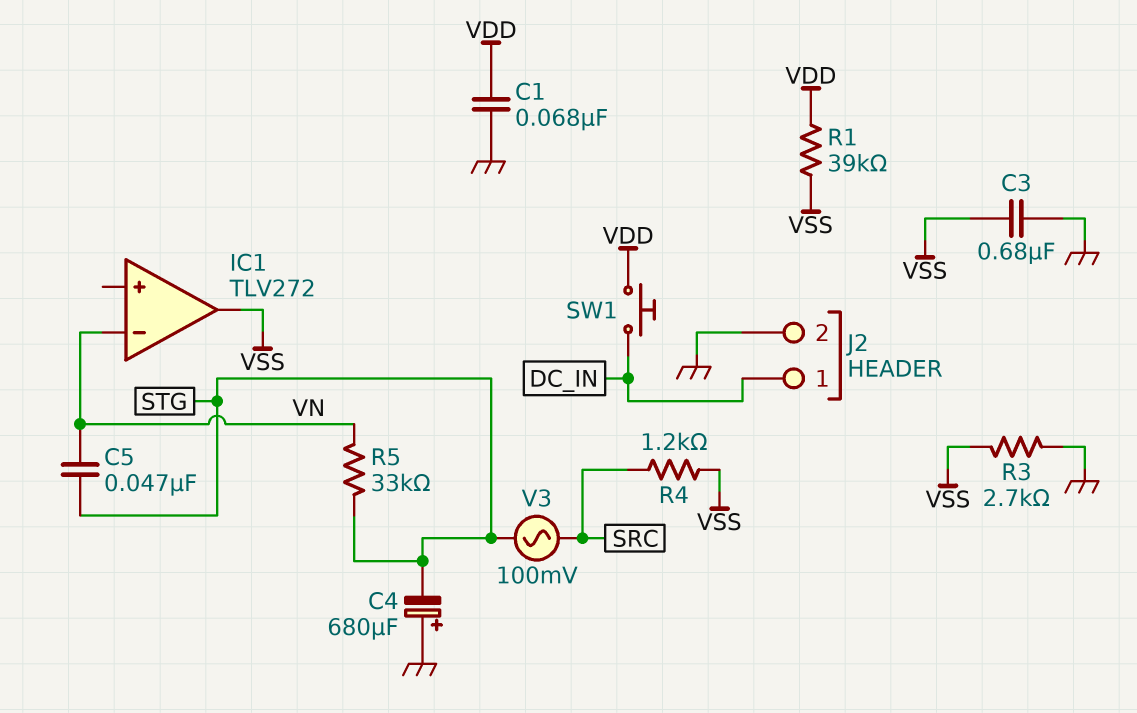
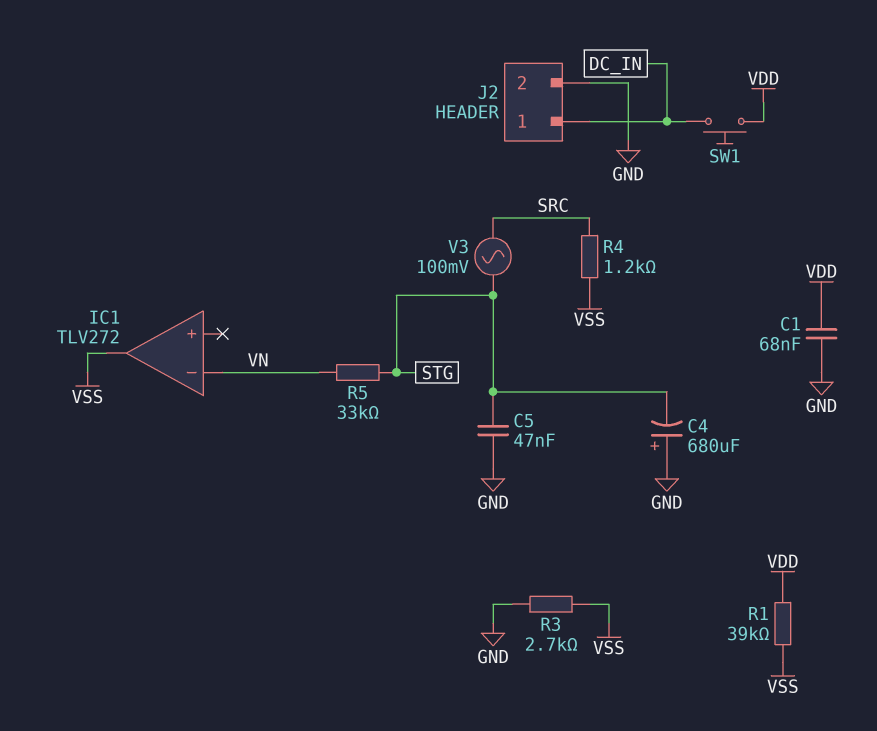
C3: 680nF (GND, VSS) -> none
C5: 47nF (STG, VN) -> 47nF (GND, STG)

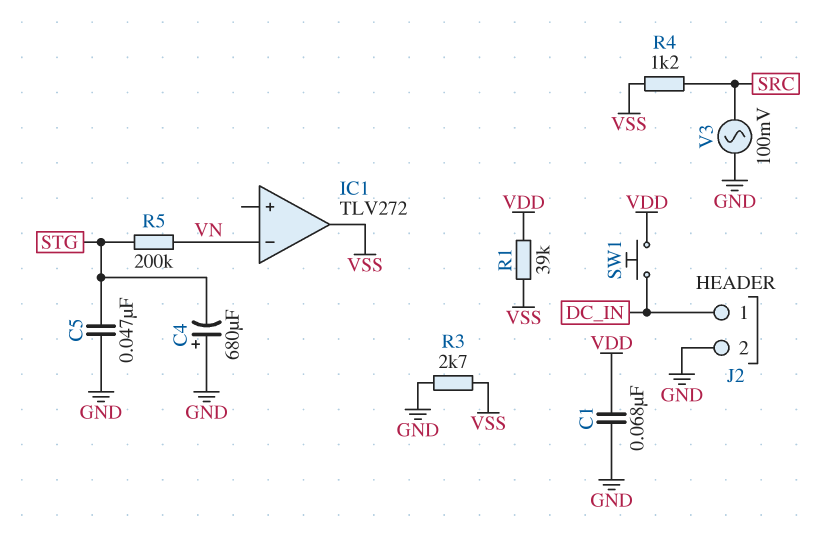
R5: 33k (STG, VN) -> 200k (STG, VN)
V3: AC 100mV (SRC, STG) -> AC 100mV (GND, SRC)

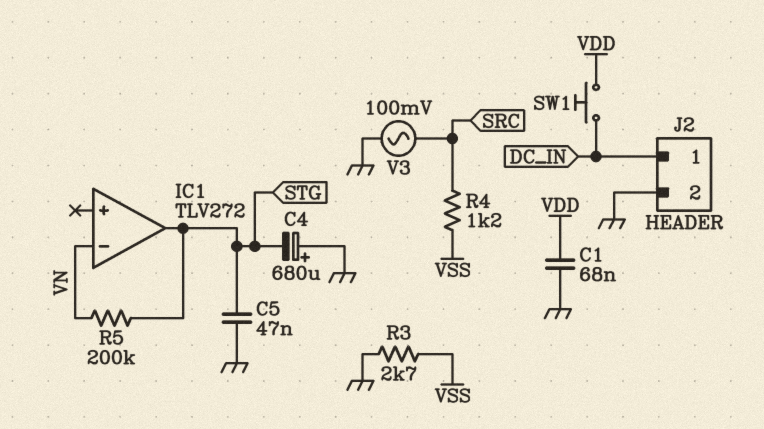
IC1 pin out: VSS -> STG
R1: 39k (VDD, VSS) -> none

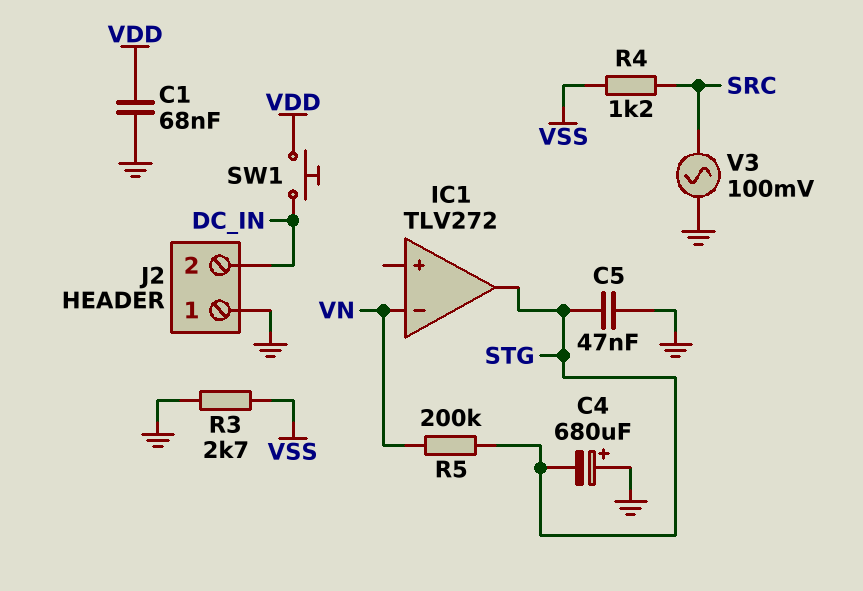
J2 pin 1: DC_IN -> GND
J2 pin 2: GND -> DC_IN

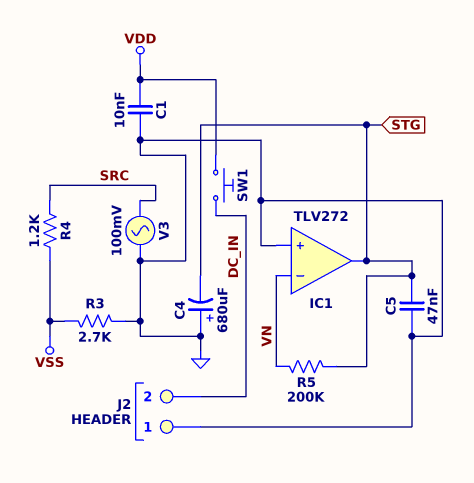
C1: 68nF (GND, VDD) -> 10nF (GND, VDD)
IC1 pin in+: none -> GND

